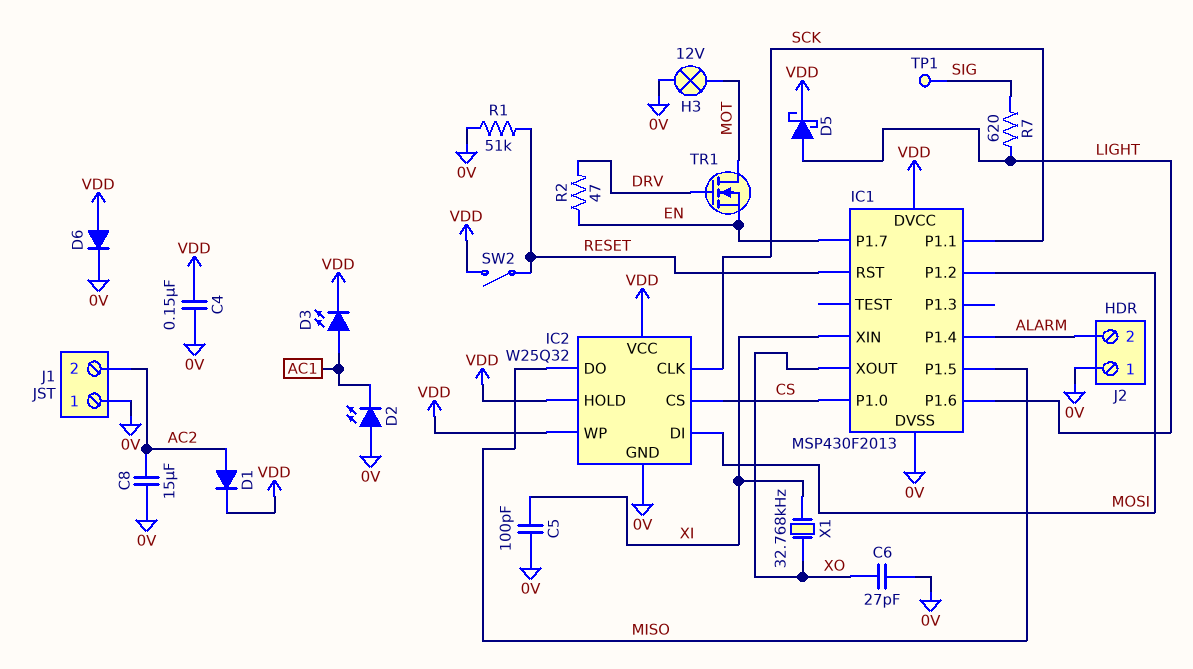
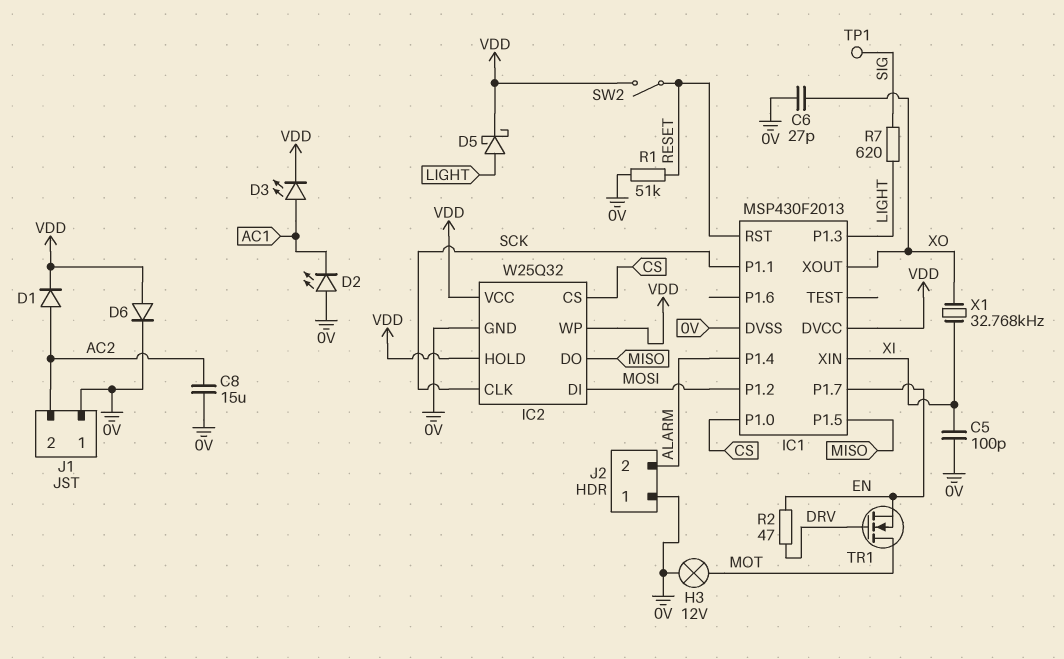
C4: 150nF (0V, VDD) -> none
IC1 pin P1.3: none -> LIGHT
IC1 pin P1.6: LIGHT -> none

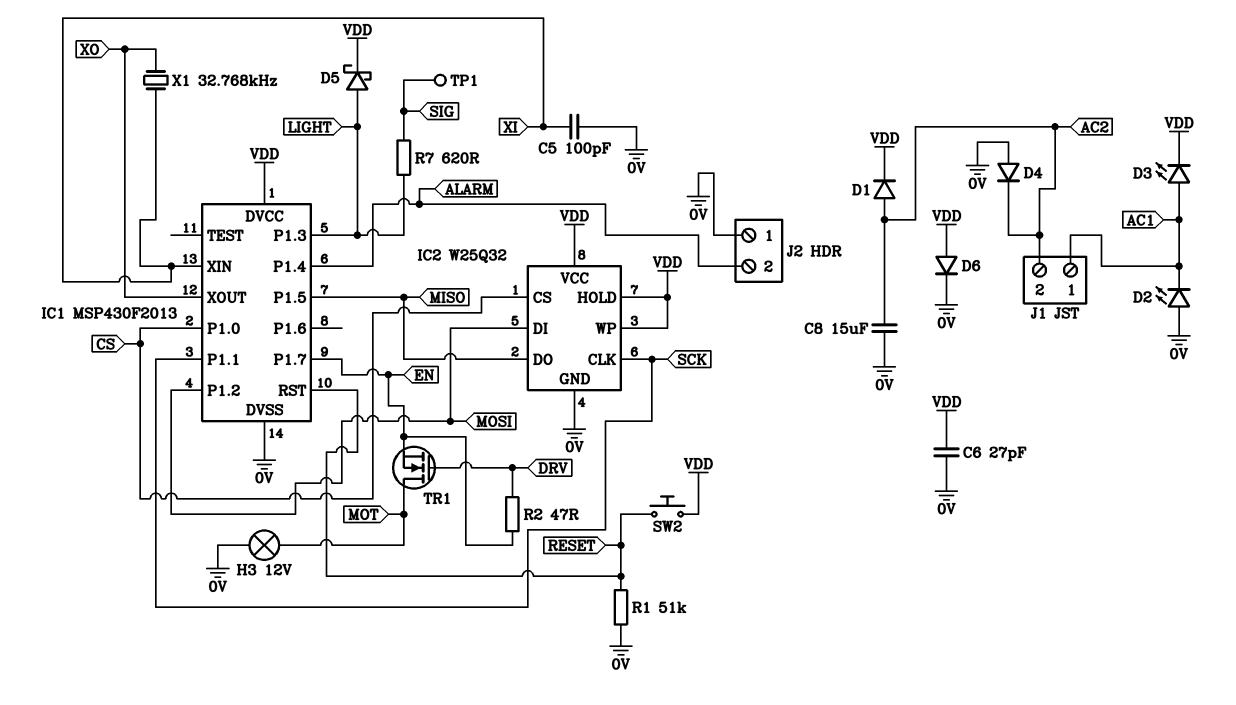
C6: 27pF (0V, XO) -> 27pF (0V, VDD)
D4: none -> diode (A 0V, K AC2)
J1 pin 1: 0V -> AC1
SW2: switch (RESET, VDD) -> button (RESET, VDD)

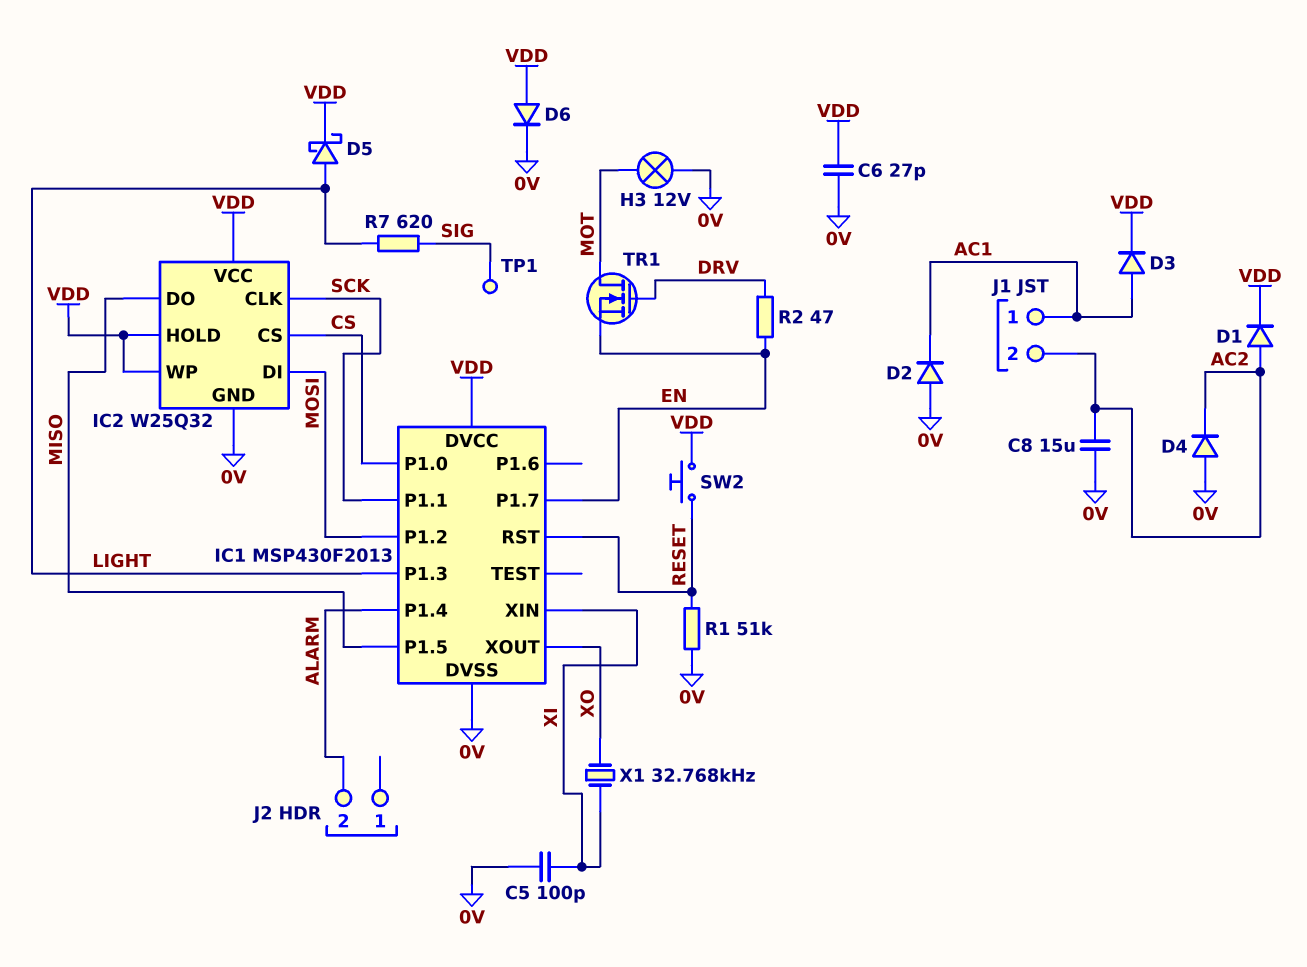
D2: LED (A 0V, K AC1) -> diode (A 0V, K AC1)
D3: LED (A AC1, K VDD) -> diode (A AC1, K VDD)
J2 pin 1: 0V -> none

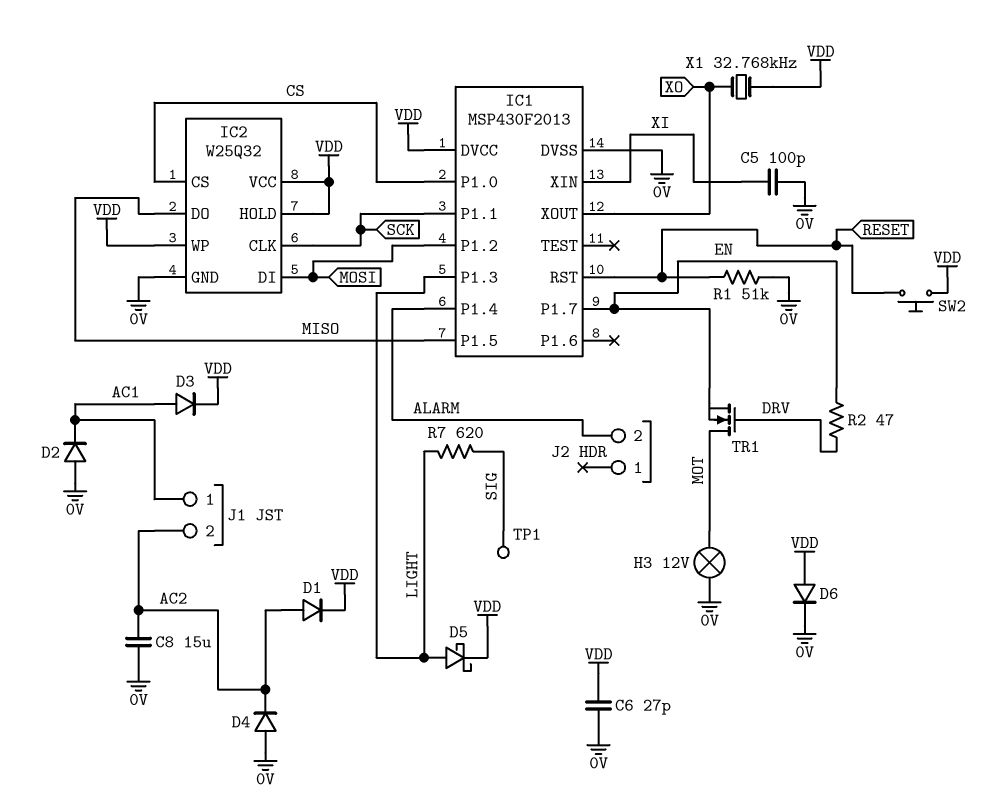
X1: 32.768kHz (XI, XO) -> 32.768kHz (VDD, XO)

